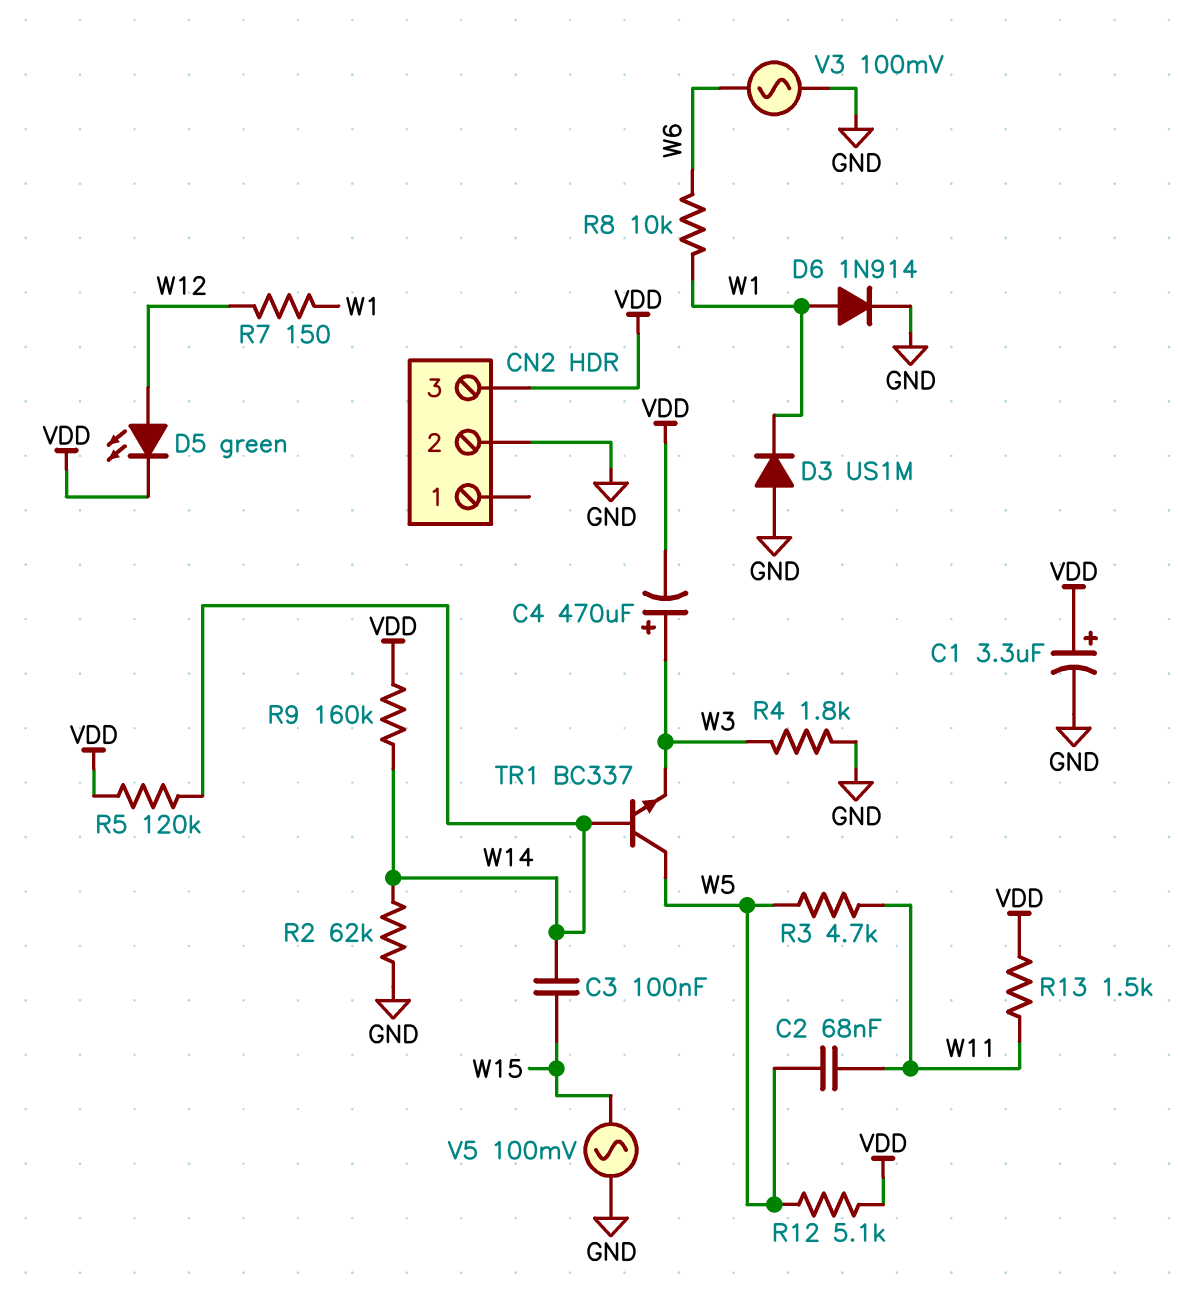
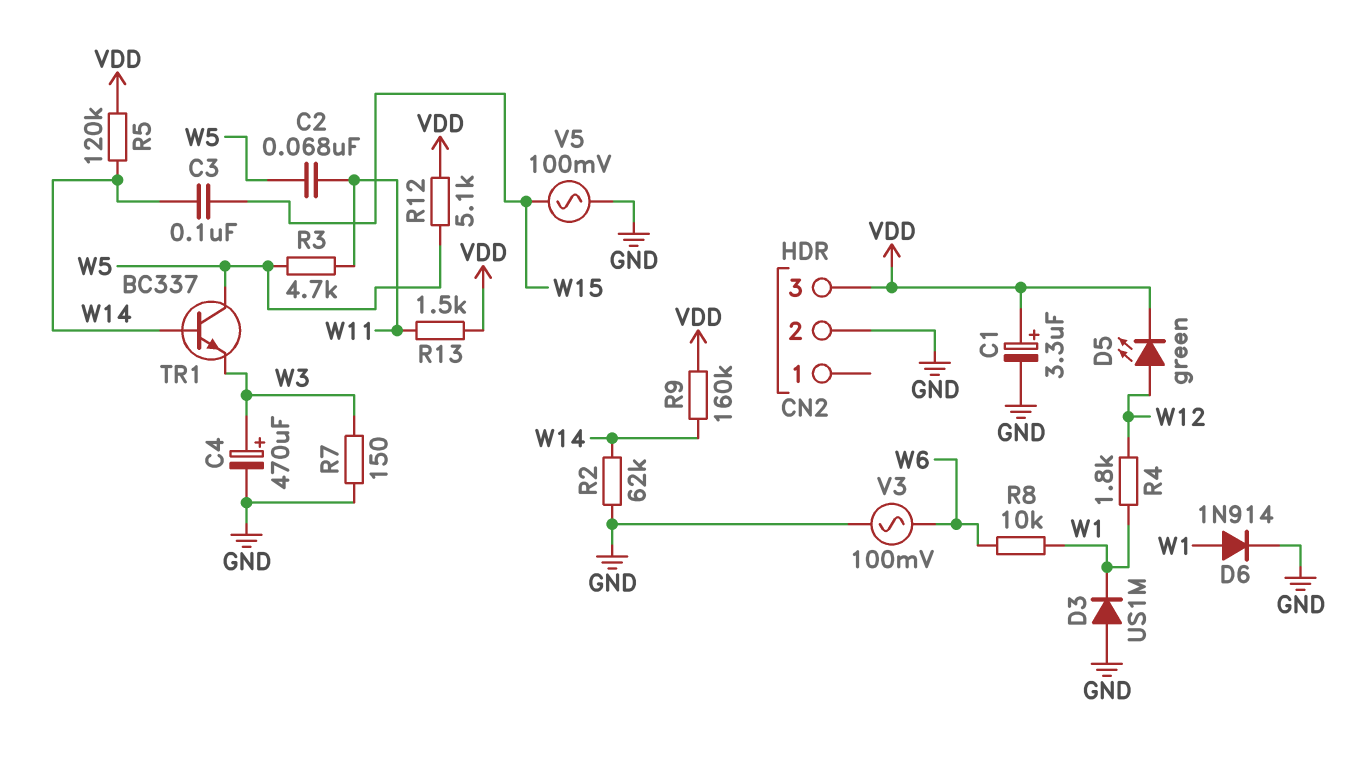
C4: 470uF (plus W3, minus VDD) -> 470uF (plus W3, minus GND)
R4: 1.8k (GND, W3) -> 1.8k (W1, W12)
R7: 150 (W1, W12) -> 150 (GND, W3)

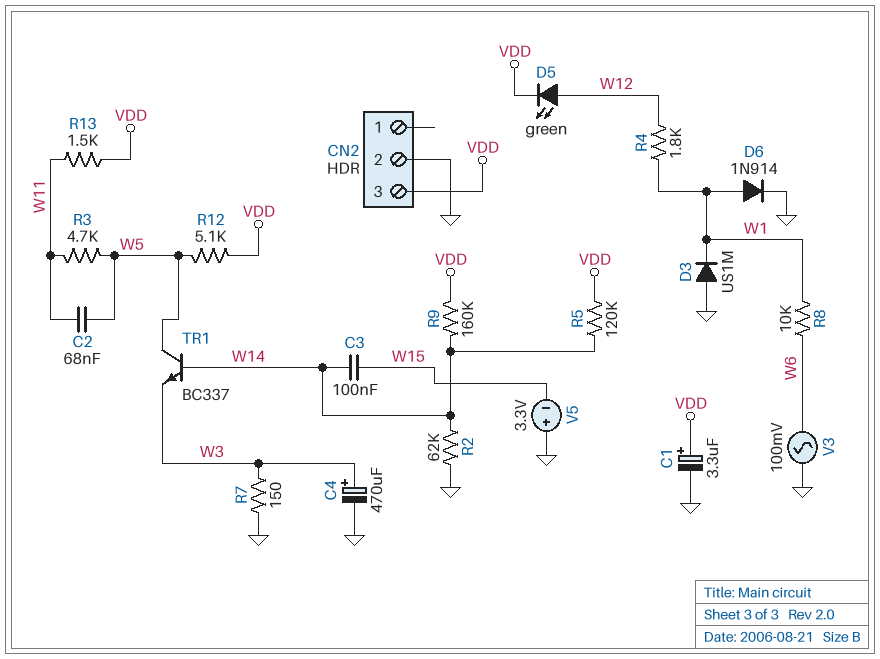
V5: AC 100mV (GND, W15) -> 3.3V (plus GND, minus W15)

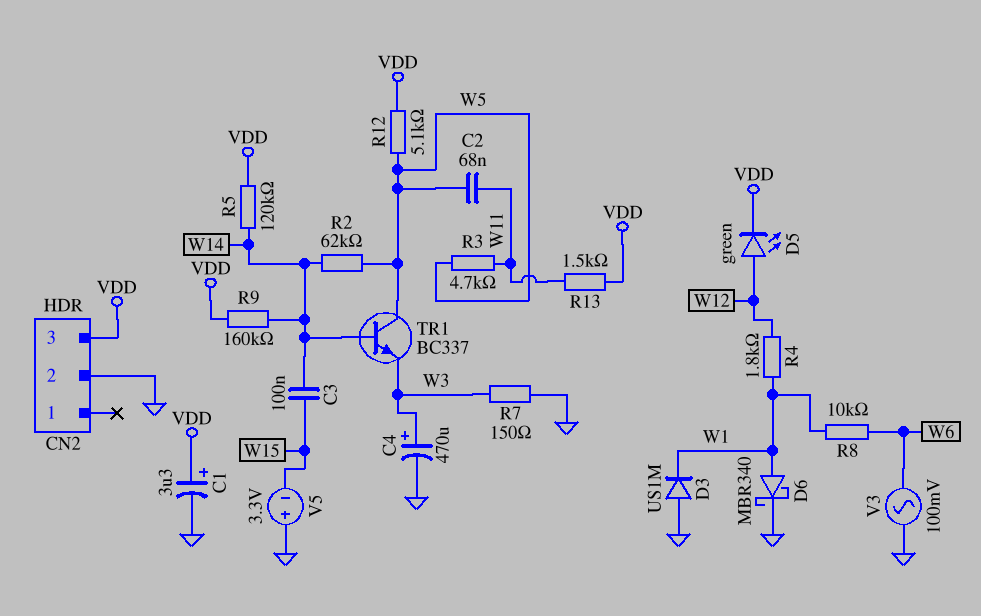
D6: diode 1N914 (A W1, K GND) -> schottky MBR340 (A W1, K GND)
R2: 62k (GND, W14) -> 62k (W5, W14)

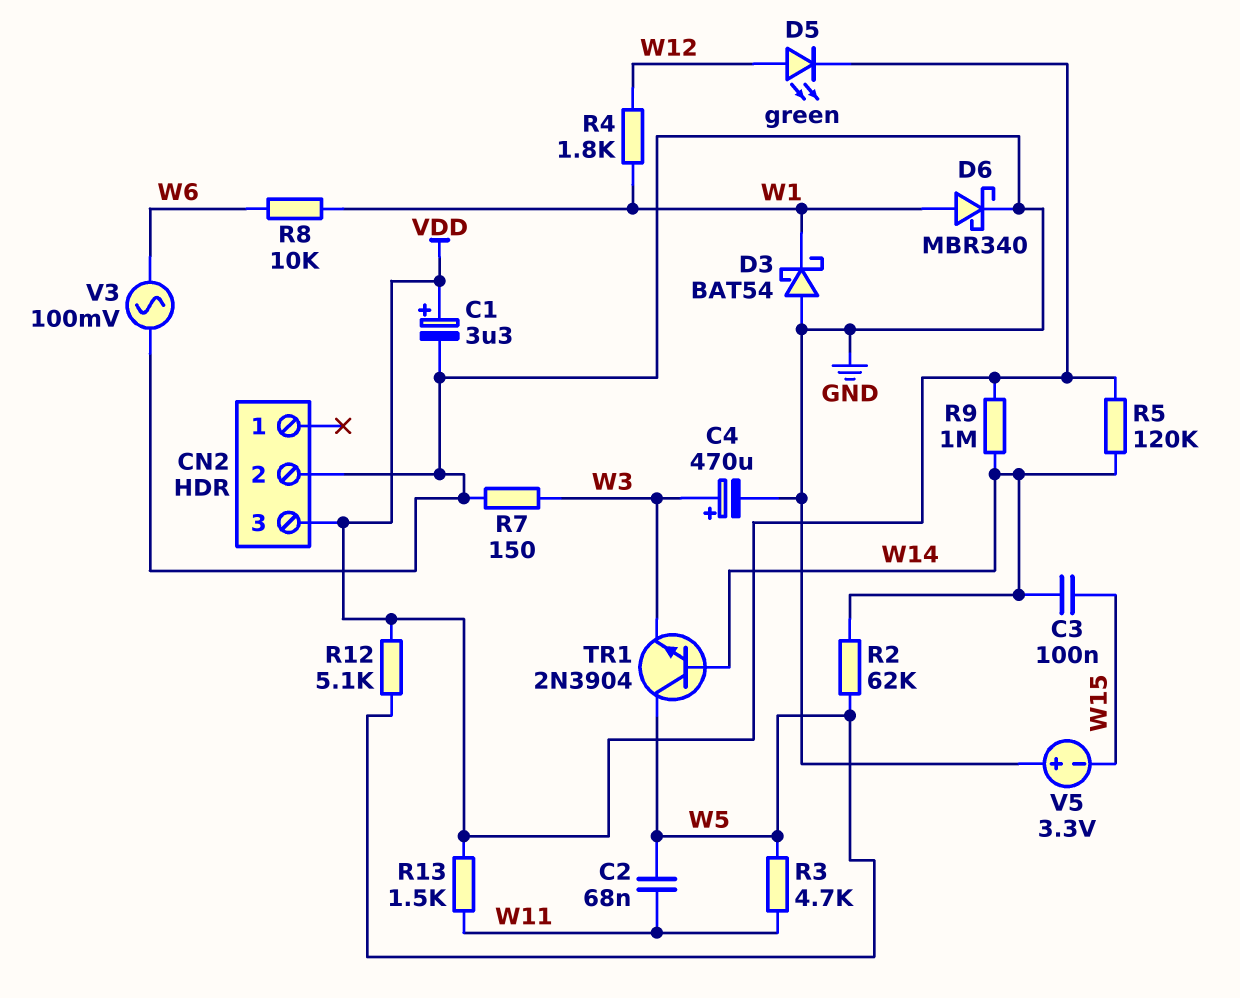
D3: diode US1M (A GND, K W1) -> schottky BAT54 (A GND, K W1)
R9: 160k (VDD, W14) -> 1M (VDD, W14)
TR1: NPN BC337 (B W14, C W5, E W3) -> NPN 2N3904 (B W14, C W5, E W3)

